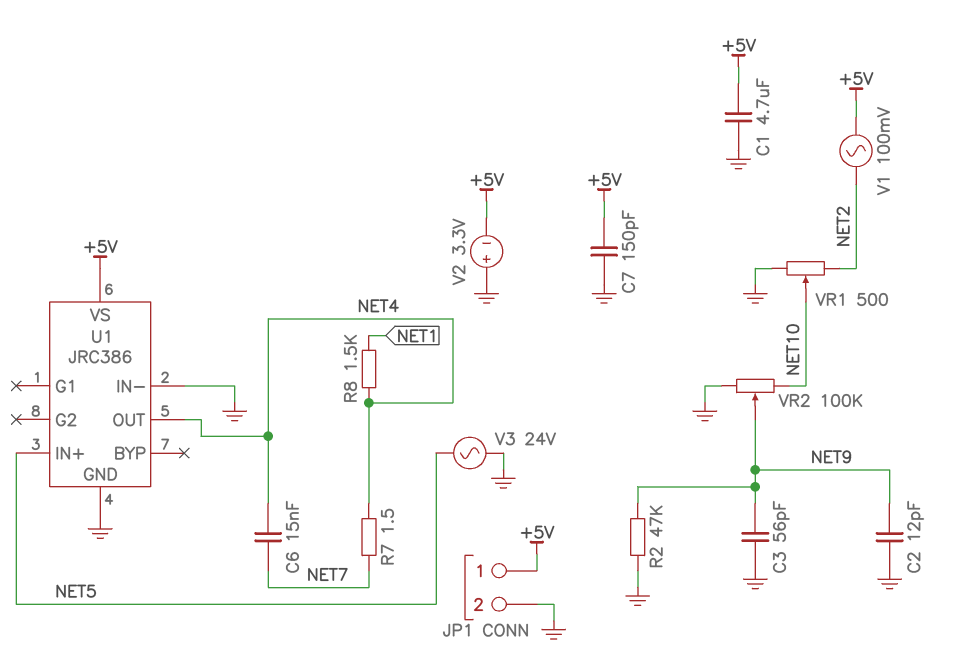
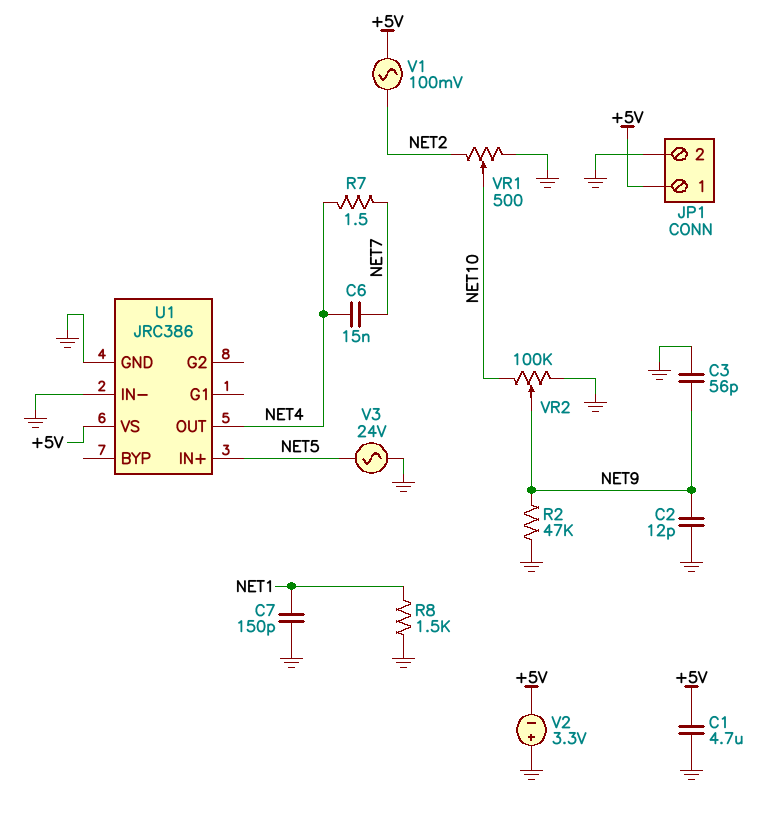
C7: 150pF (+5V, GND) -> 150pF (GND, NET1)
R8: 1.5k (NET1, NET4) -> 1.5k (GND, NET1)

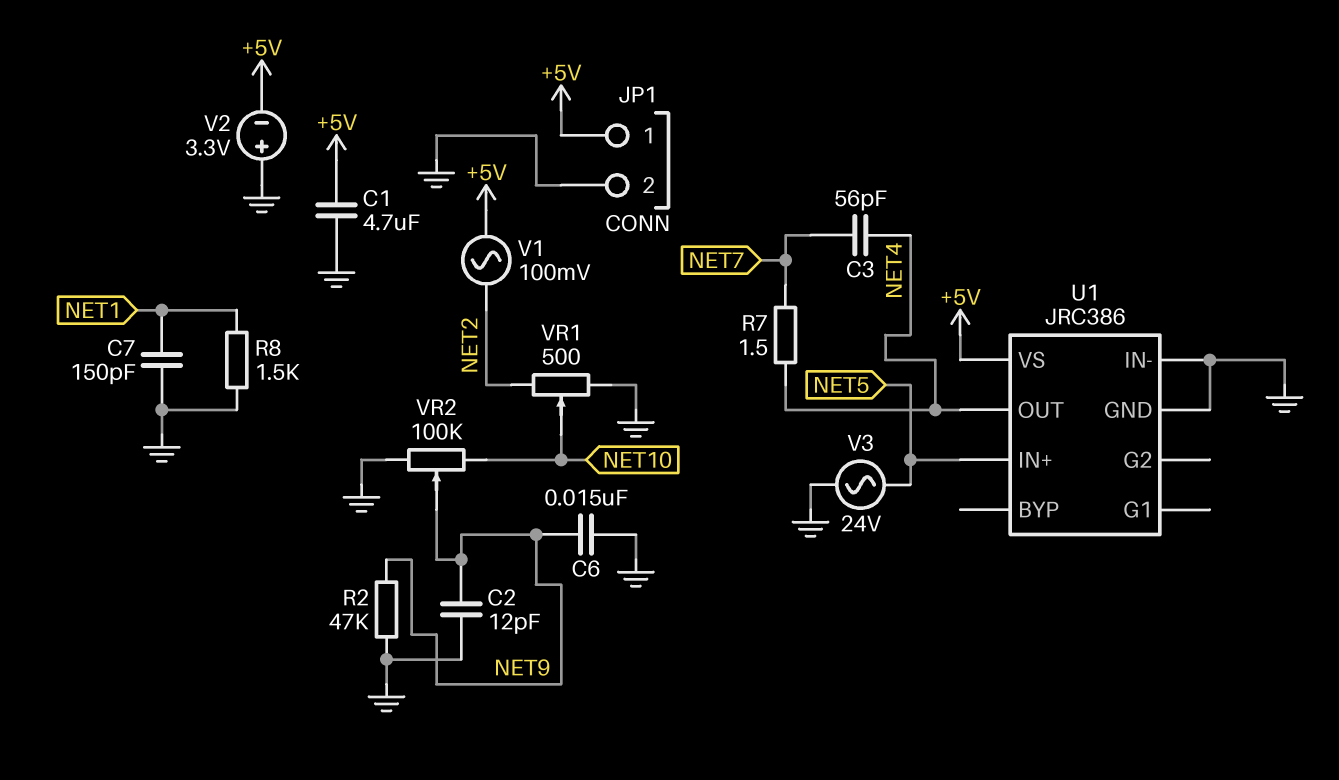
C3: 56pF (GND, NET9) -> 56pF (NET4, NET7)
C6: 15nF (NET4, NET7) -> 15nF (GND, NET9)

